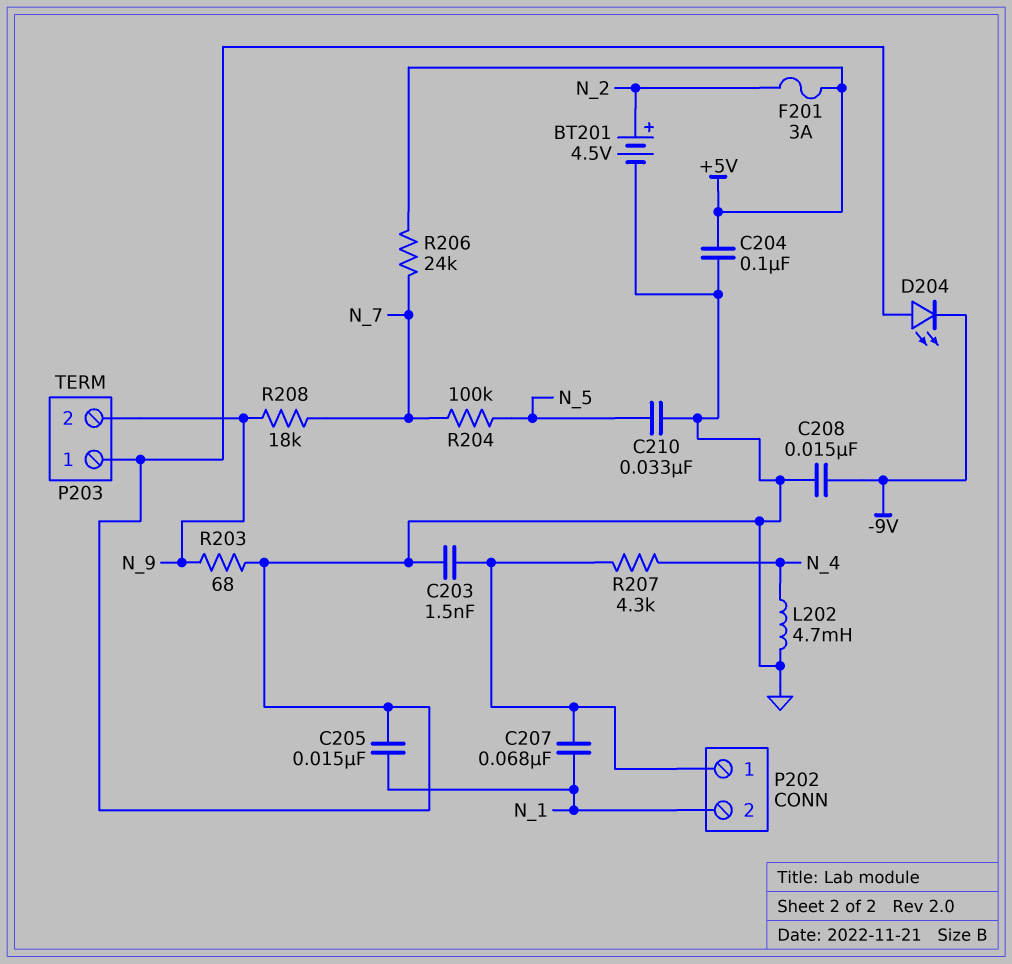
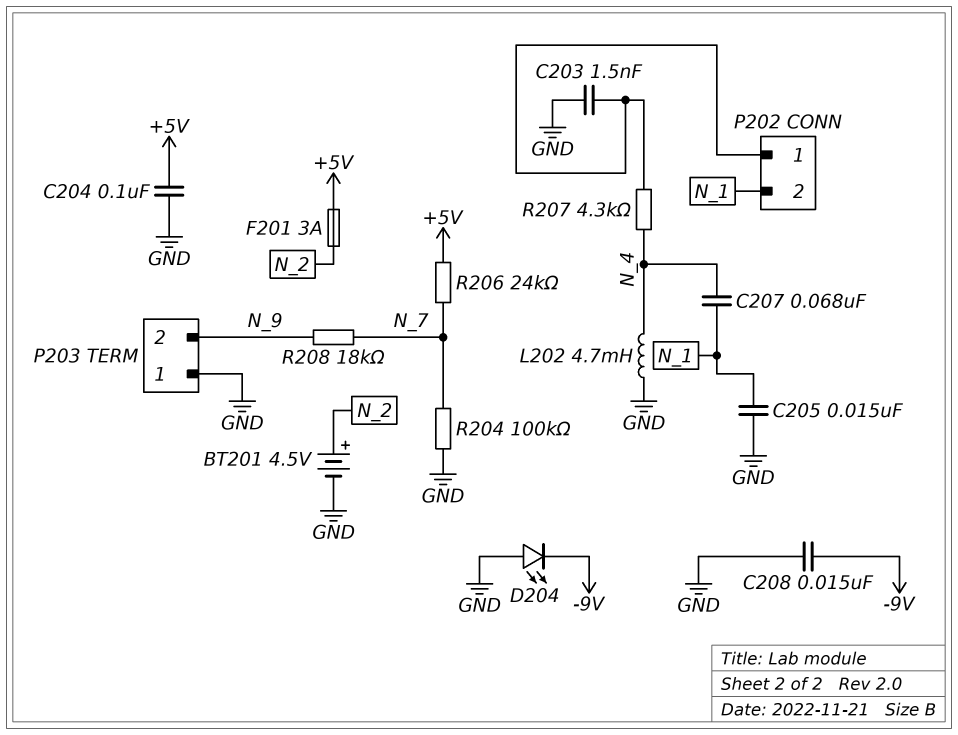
C207: 68nF (N_1, P202/1) -> 68nF (N_1, N_4)
C210: 33nF (GND, N_5) -> none
R203: 68 (GND, N_9) -> none
R204: 100k (N_5, N_7) -> 100k (GND, N_7)

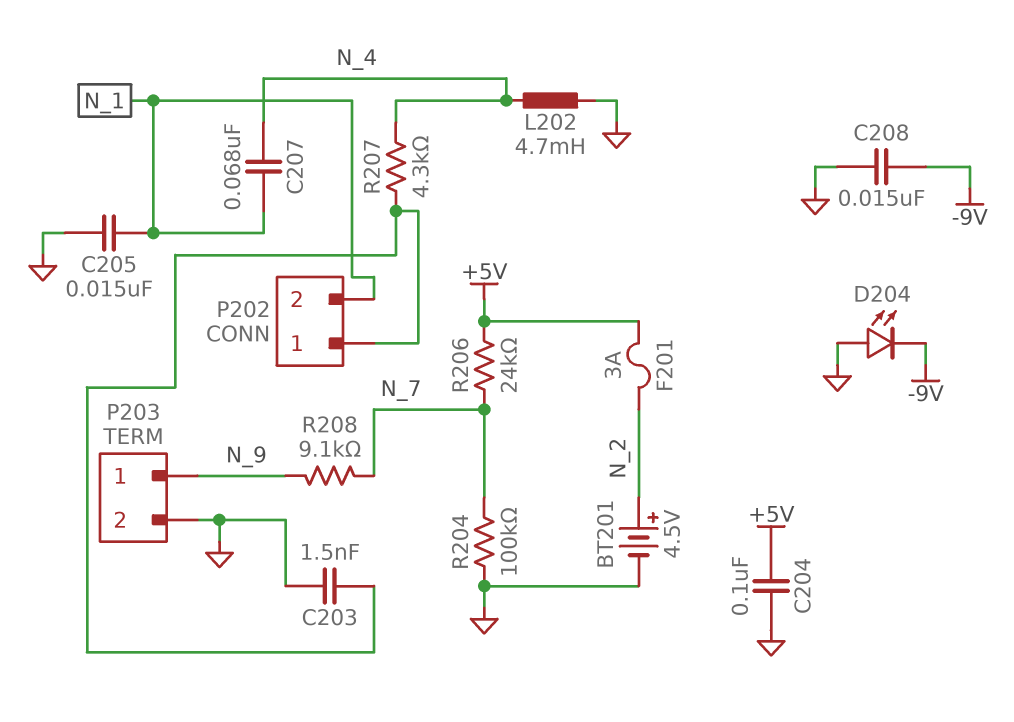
P203 pin 1: GND -> N_9
P203 pin 2: N_9 -> GND
R208: 18k (N_7, N_9) -> 9.1k (N_7, N_9)

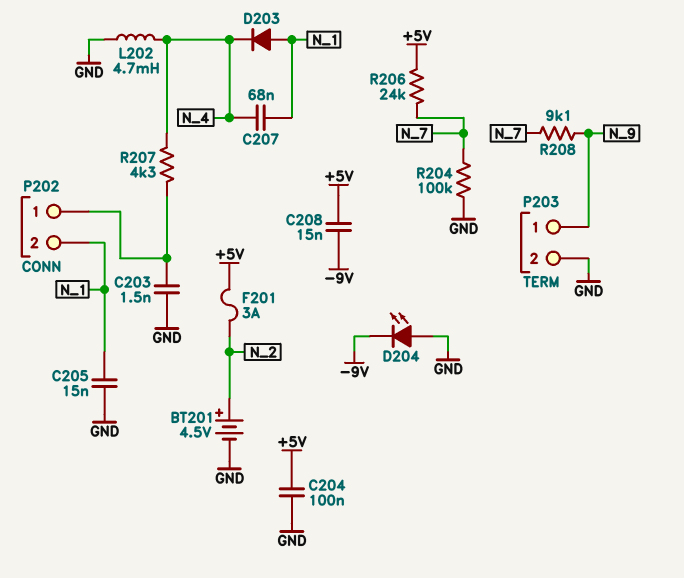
C208: 15nF (-9V, GND) -> 15nF (+5V, -9V)
D203: none -> diode (A N_1, K N_4)

